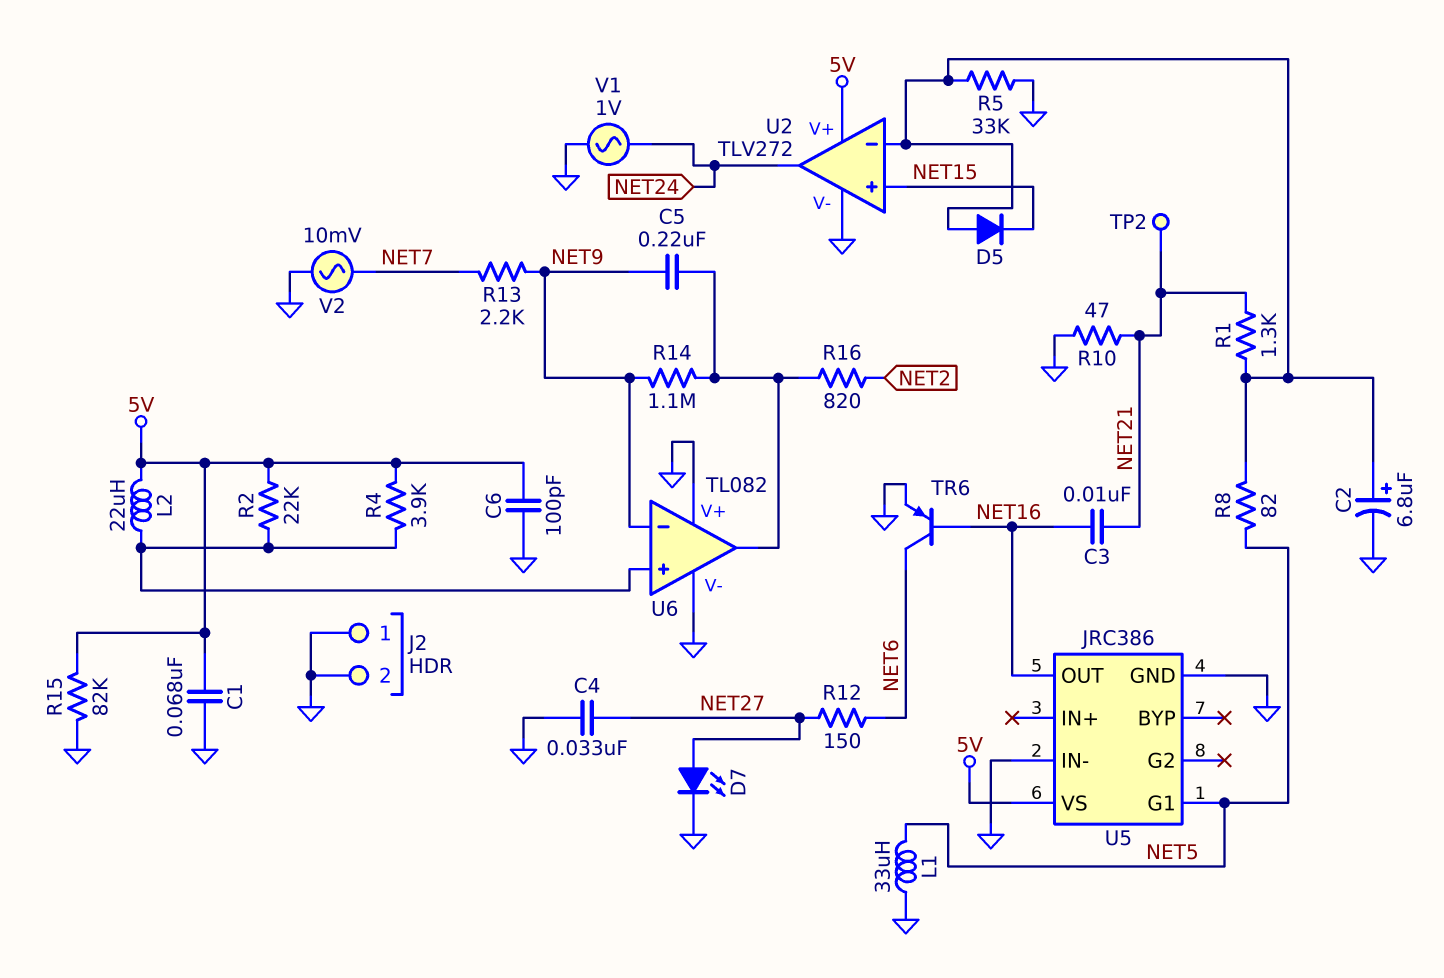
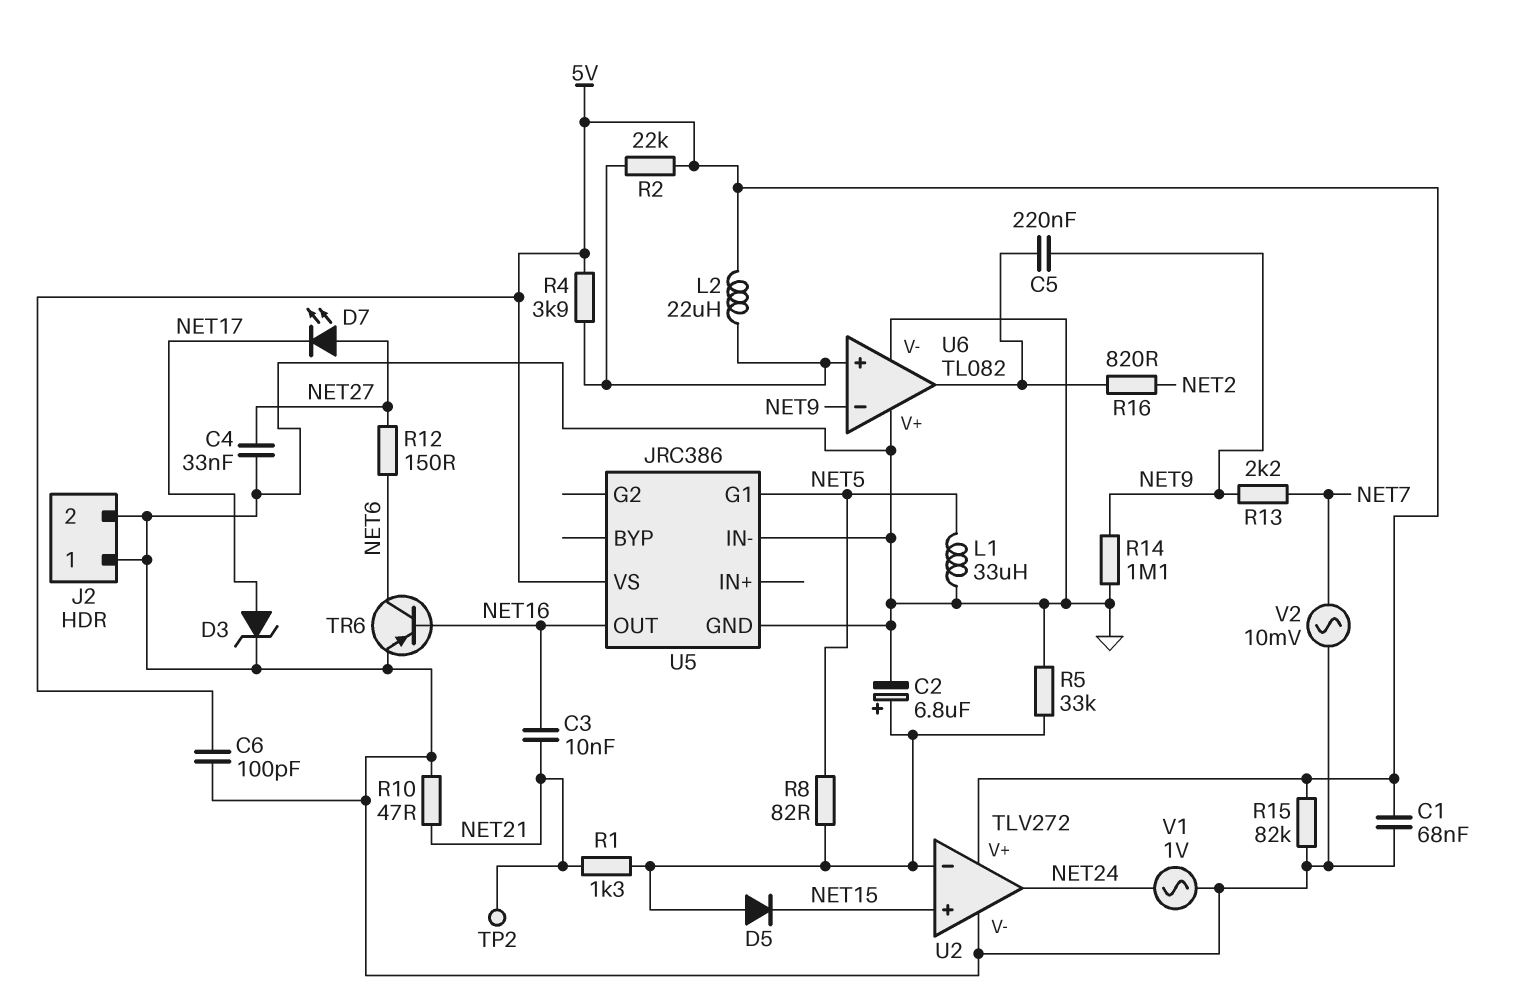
D3: none -> zener (A NET17, K GND)
D7: LED (A NET27, K GND) -> LED (A NET27, K NET17)
R14: 1.1M (NET9, U6/out) -> 1.1M (GND, NET9)

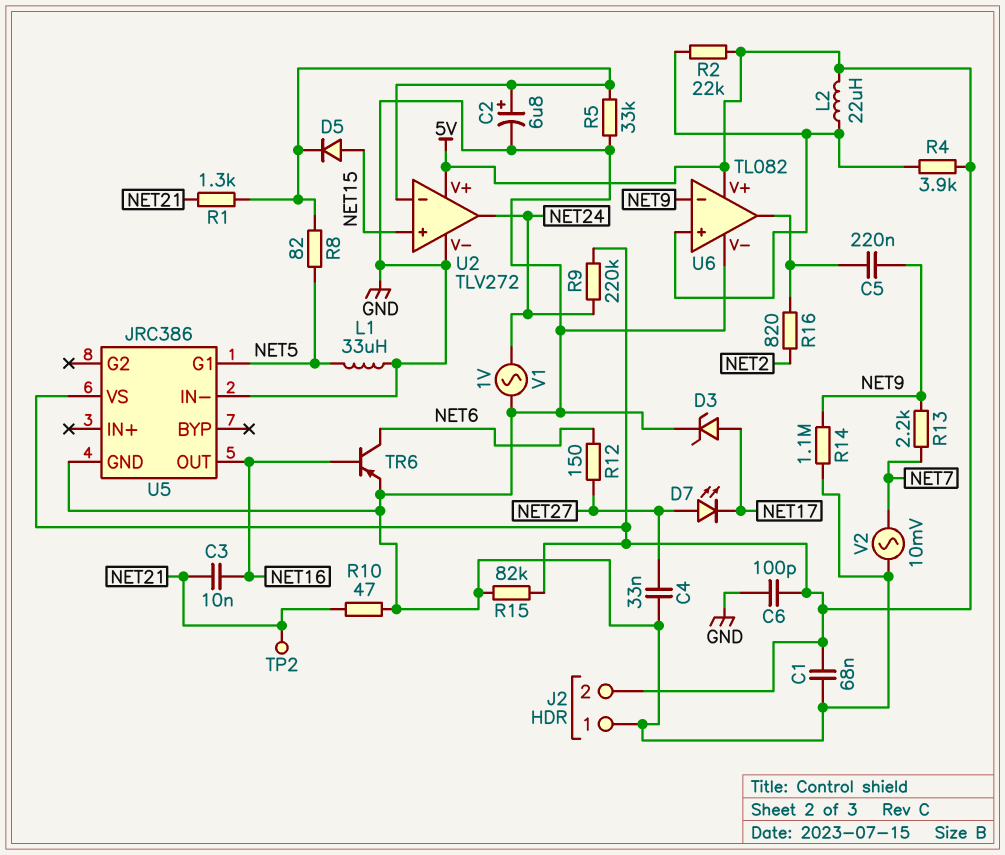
D5: diode (A U2/in-, K NET15) -> diode (A NET15, K U2/in-)
J2 pin 2: GND -> 5V
R9: none -> 220k (5V, NET24)
U6 pin V+: GND -> 5V

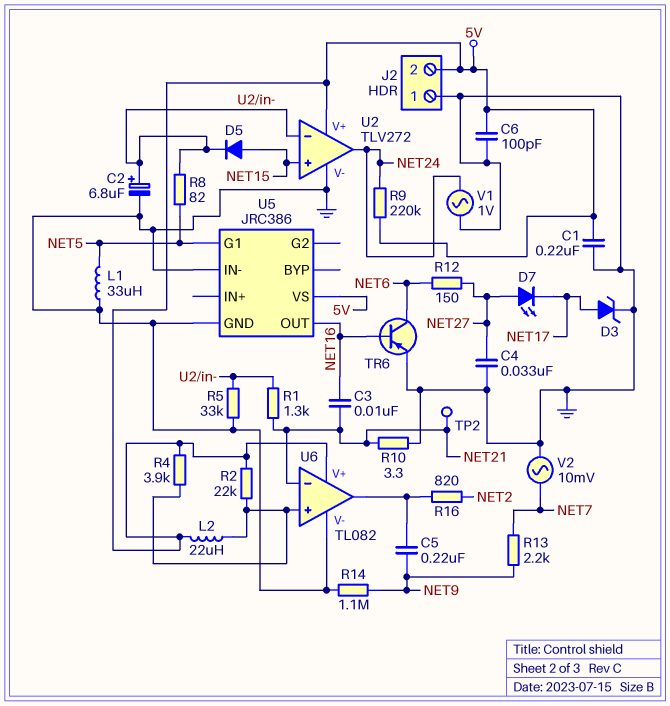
C1: 68nF (5V, GND) -> 220nF (5V, GND)
R10: 47 (GND, NET21) -> 3.3 (GND, NET21)
R15: 82k (5V, GND) -> none
U6 pin in-: NET9 -> NET21

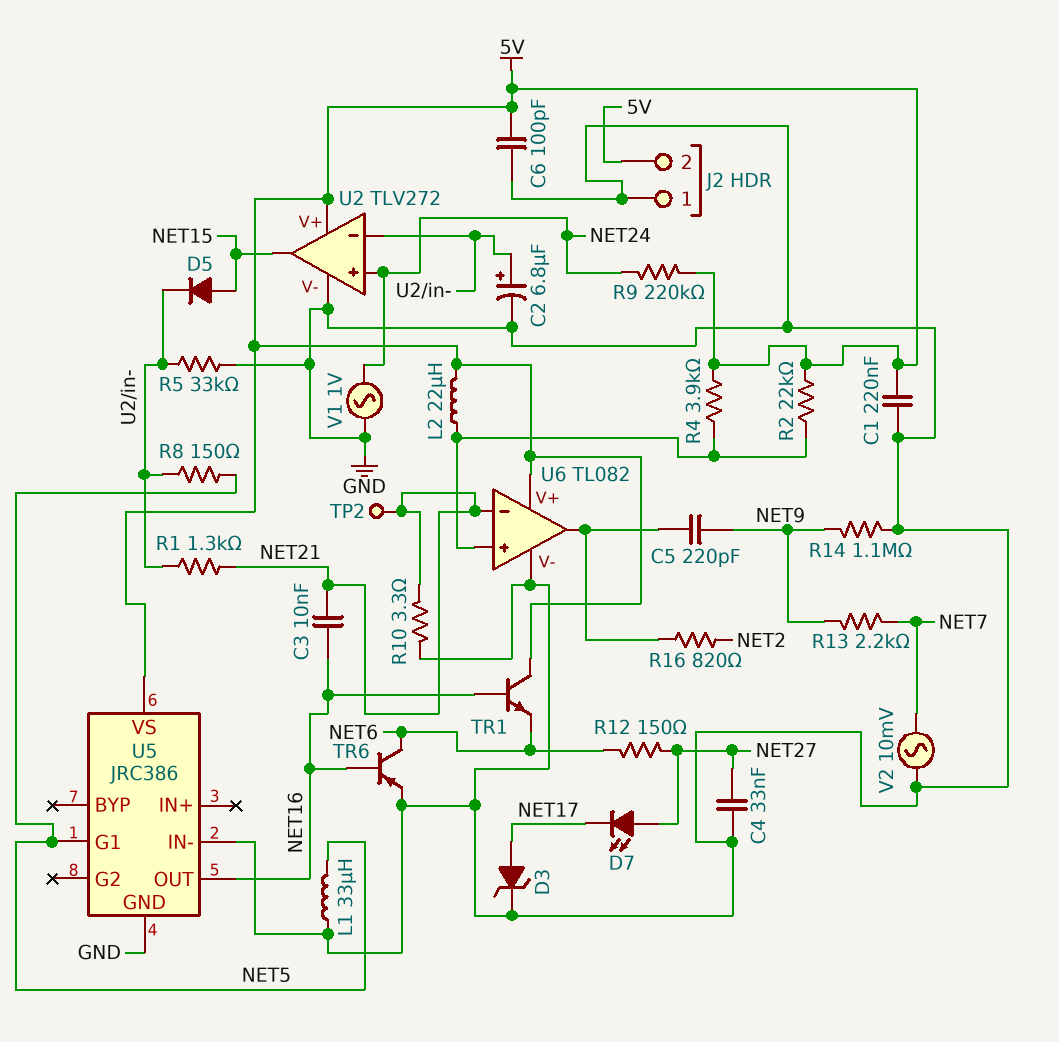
C5: 220nF (NET9, U6/out) -> 220pF (NET9, U6/out)
R8: 82 (NET5, U2/in-) -> 150 (NET5, U2/in-)
TR1: none -> NPN (B NET16, C 5V, E NET6)
U2 pin in+: NET15 -> NET24
U2 pin out: NET24 -> NET15

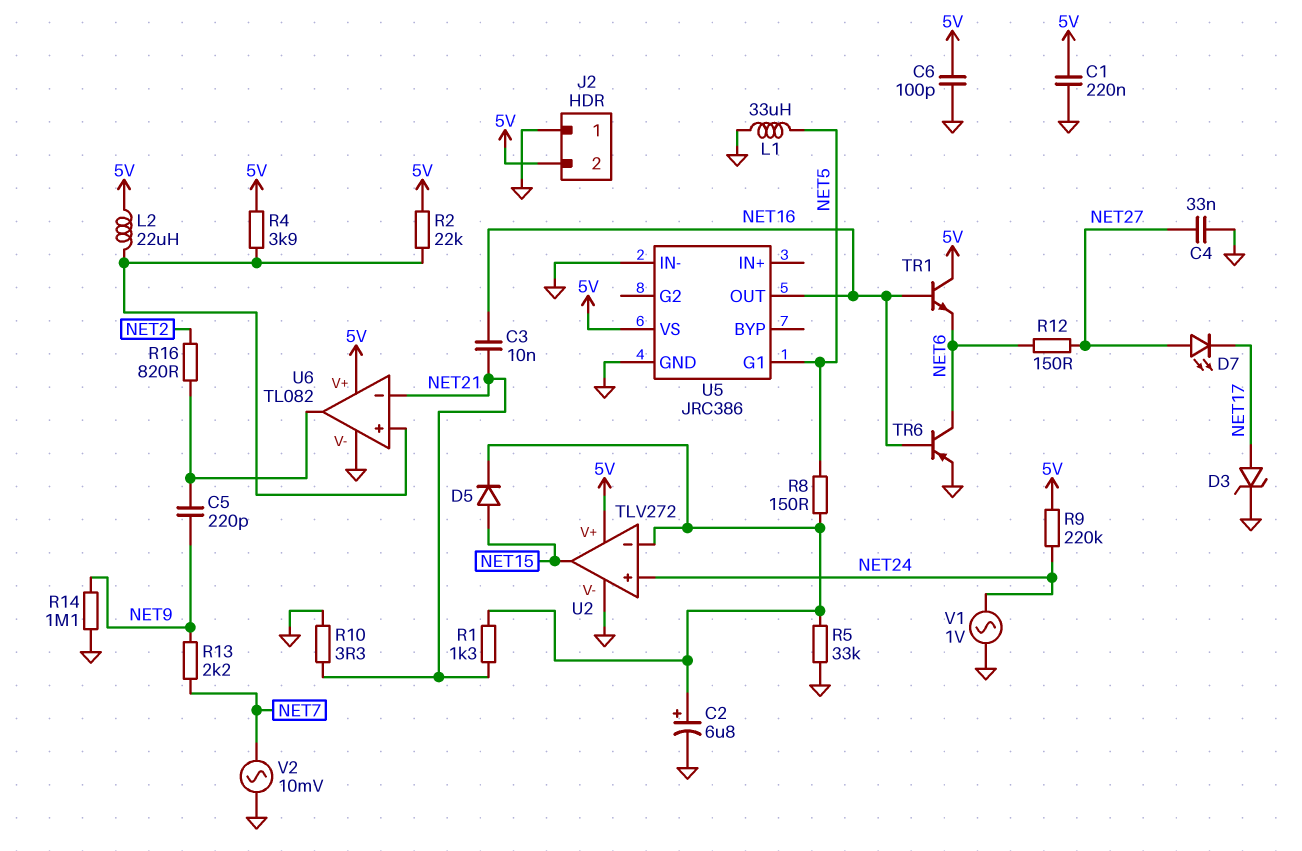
TP2: test point (NET21) -> none

